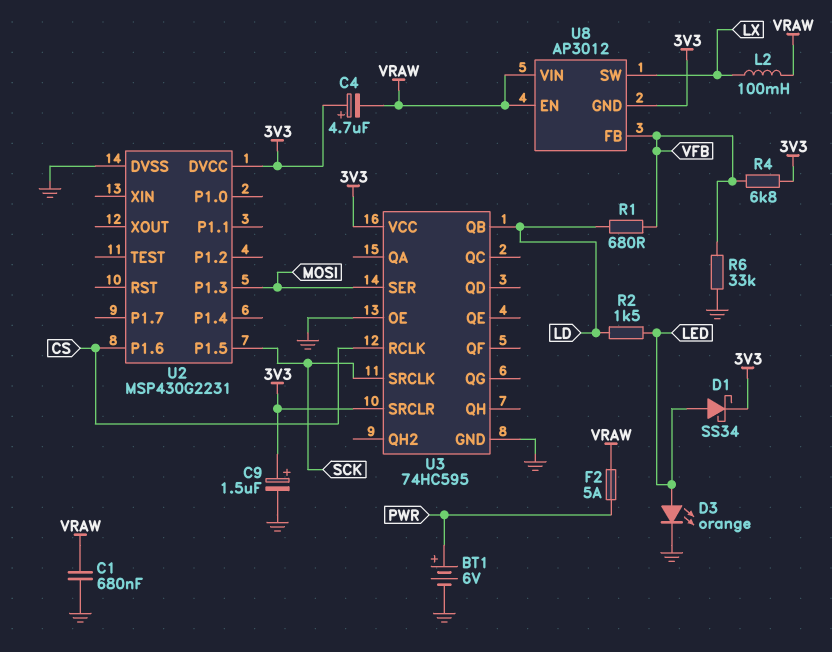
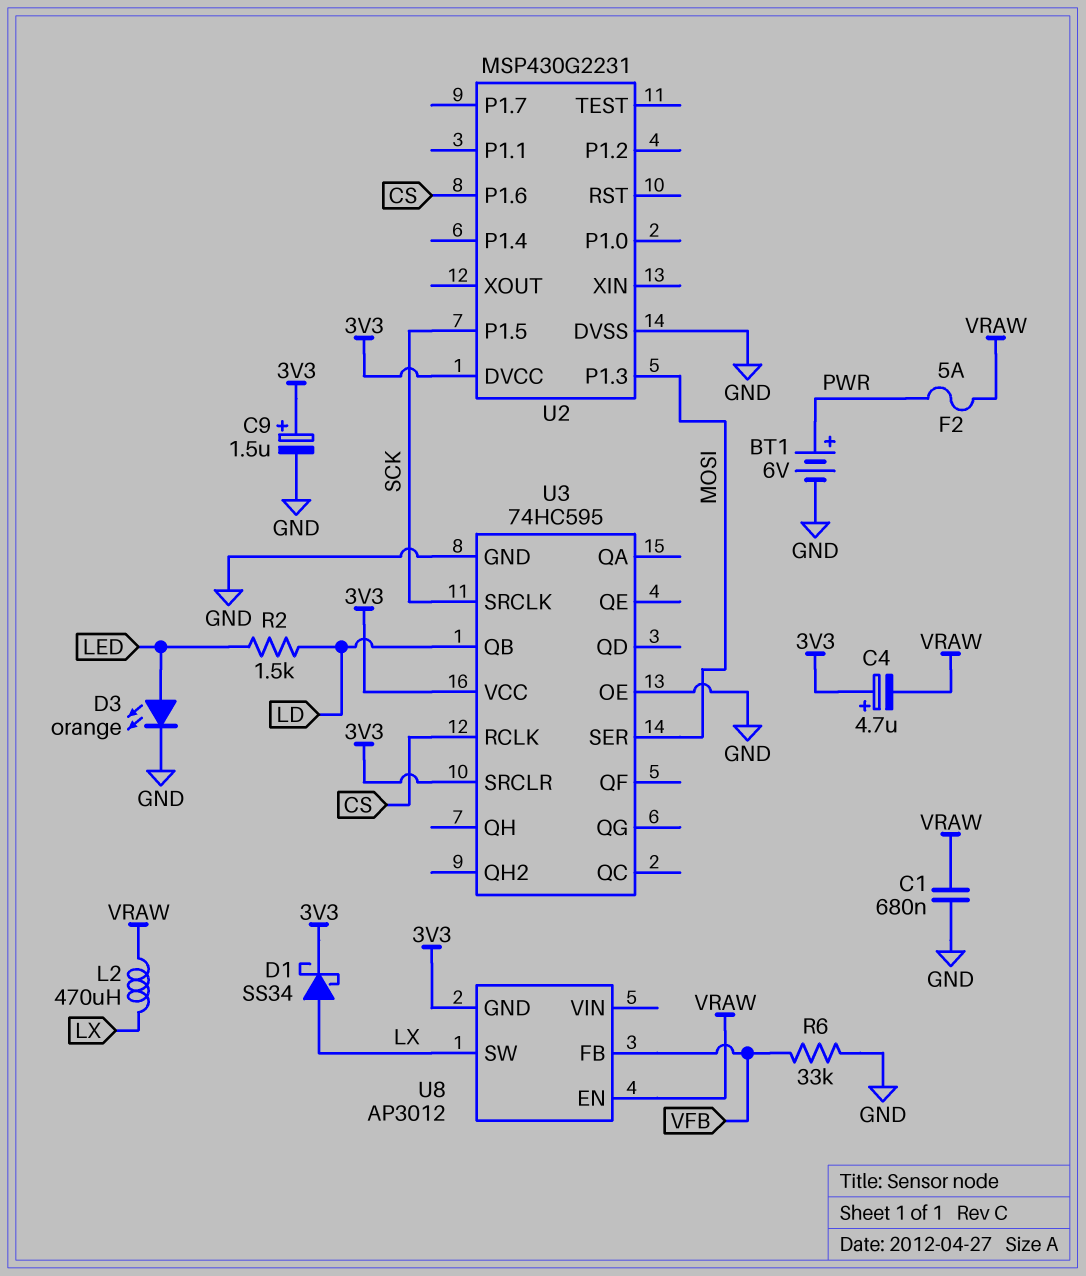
D1: schottky SS34 (A LED, K 3V3) -> schottky SS34 (A LX, K 3V3)
L2: 100mH (LX, VRAW) -> 470uH (LX, VRAW)
R1: 680 (LD, VFB) -> none
R4: 6.8k (3V3, VFB) -> none
U8 pin VIN: VRAW -> none

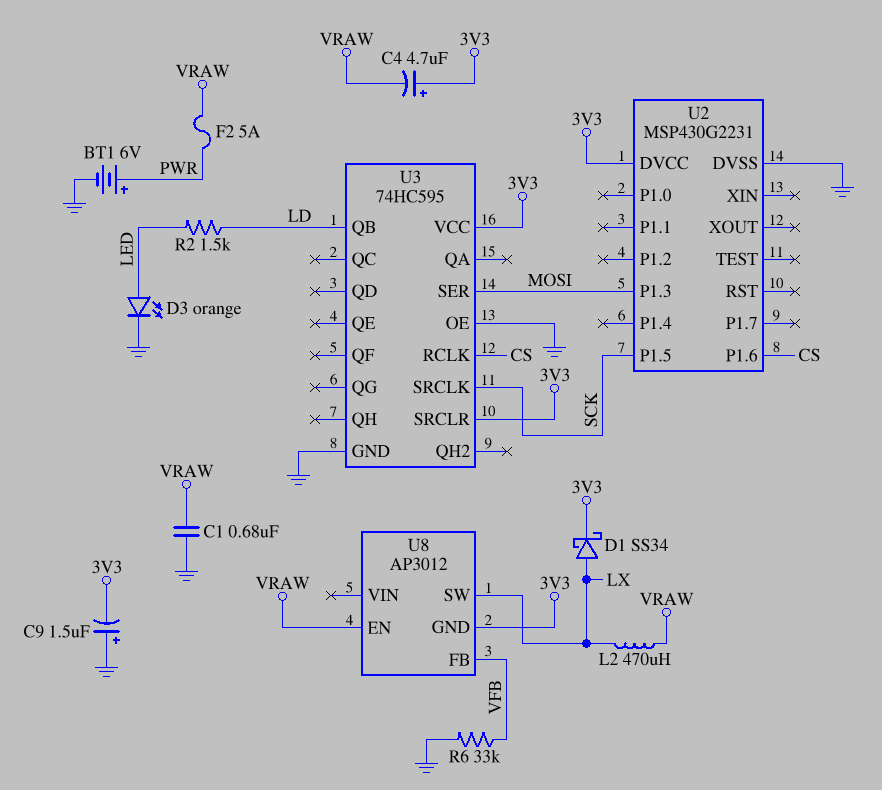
C9: 1.5uF (plus 3V3, minus GND) -> 1.5uF (plus GND, minus 3V3)

